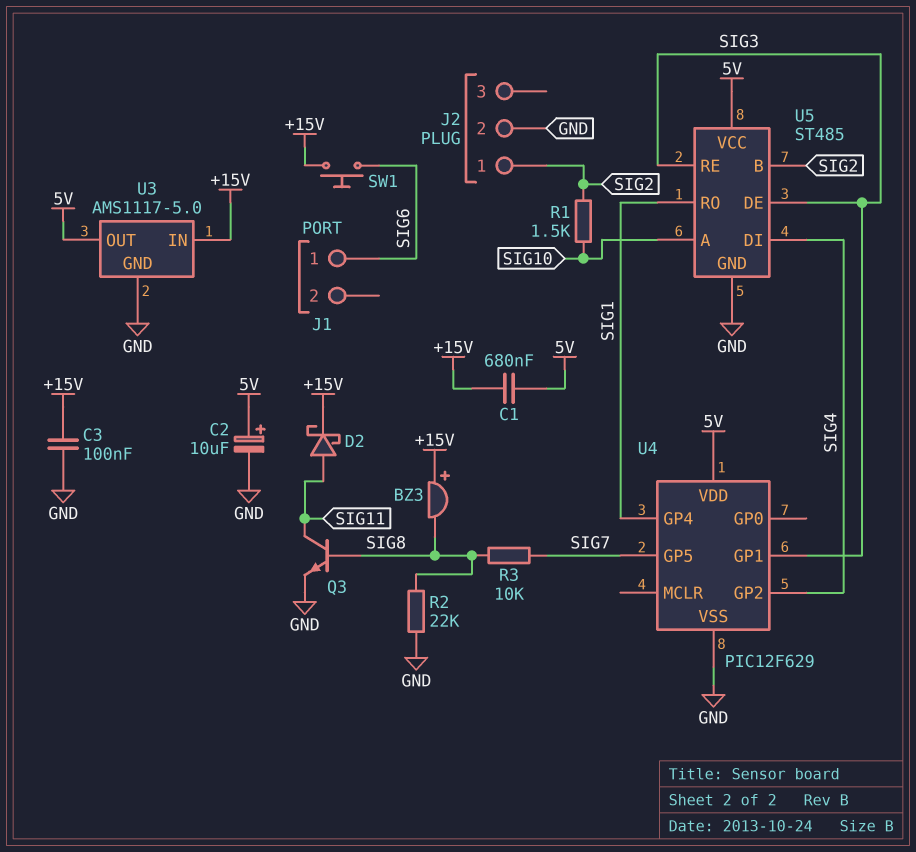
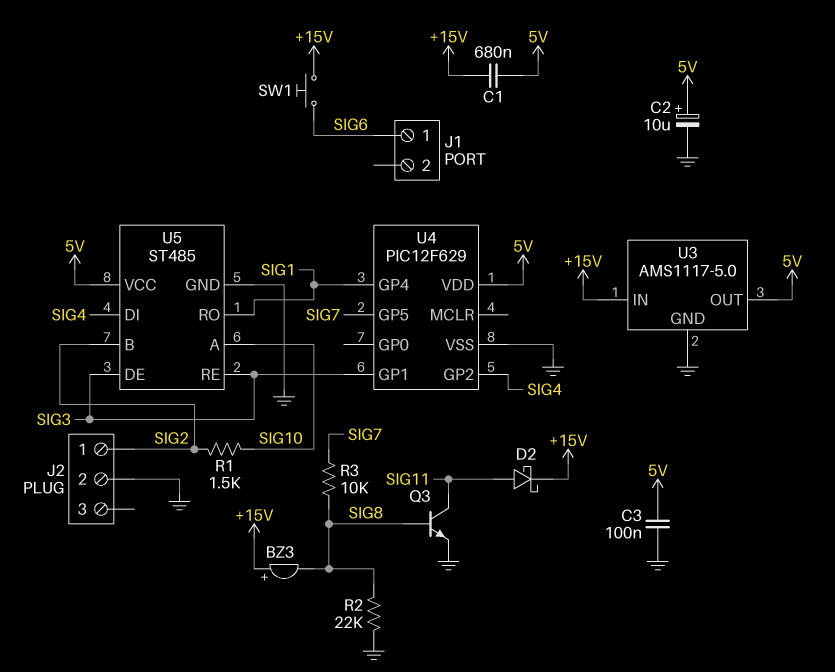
C3: 100nF (+15V, GND) -> 100nF (5V, GND)

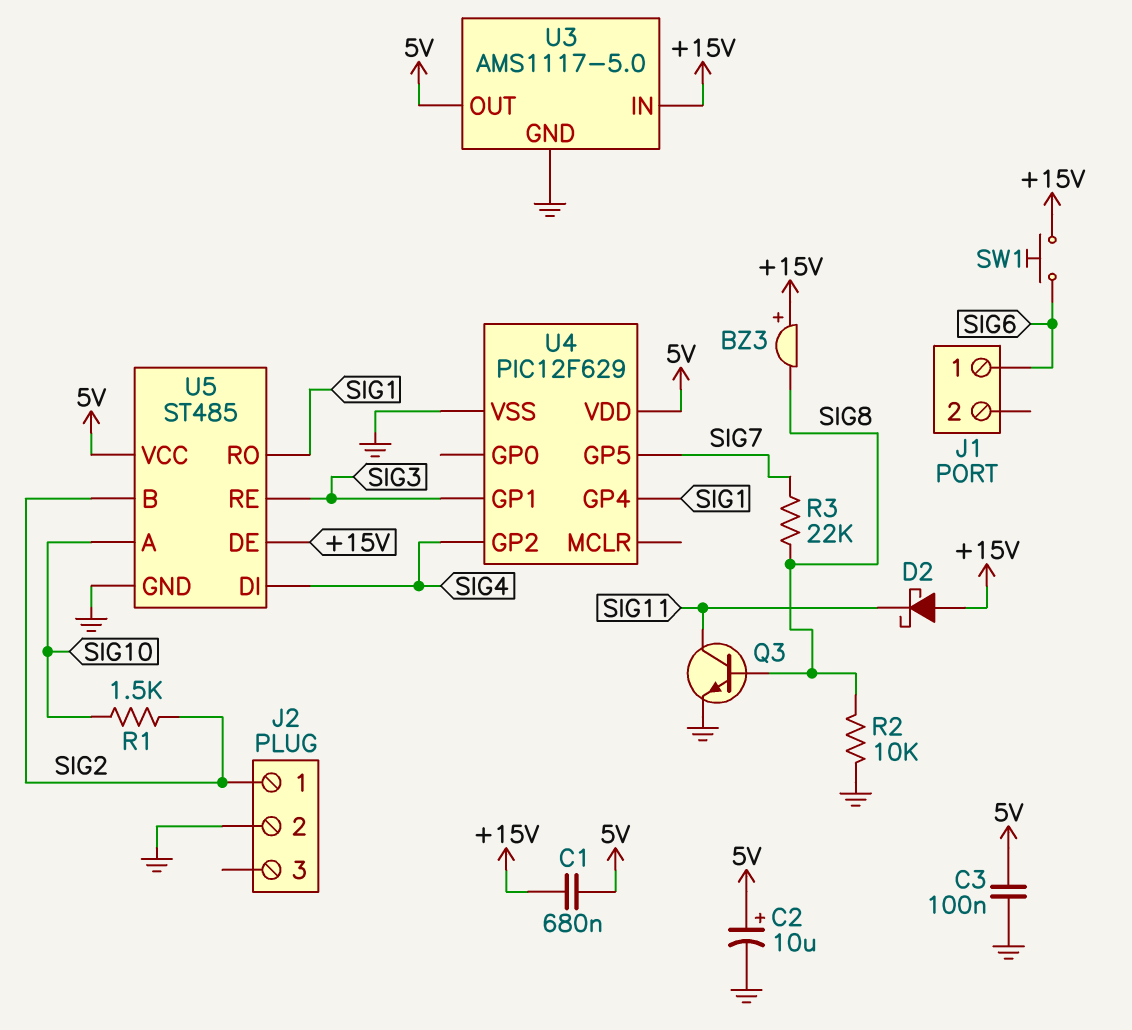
D2: schottky (A SIG11, K +15V) -> schottky (A +15V, K SIG11)
R2: 22k (GND, SIG8) -> 10k (GND, SIG8)
R3: 10k (SIG7, SIG8) -> 22k (SIG7, SIG8)
U5 pin DE: SIG3 -> +15V

